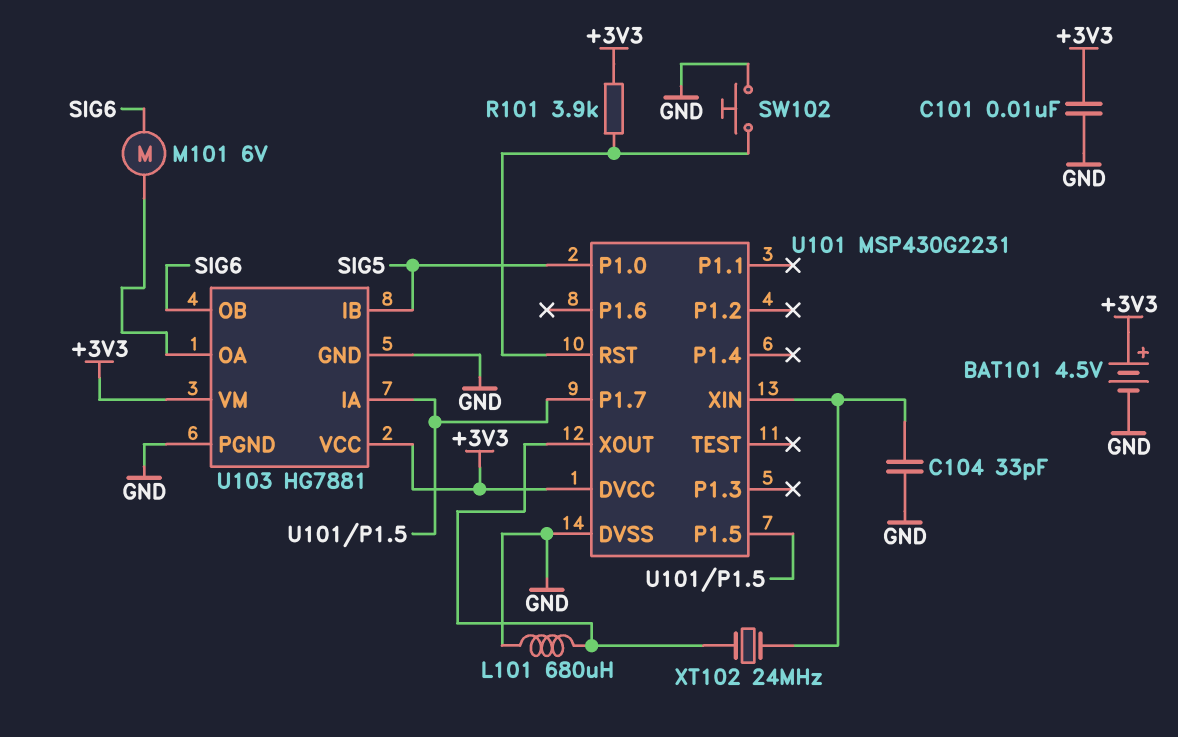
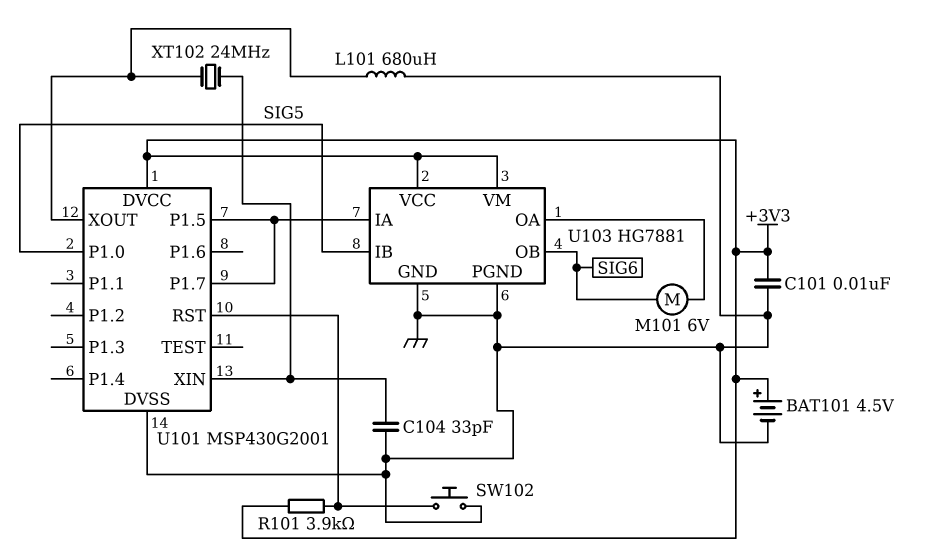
U101: MSP430G2231 -> MSP430G2001

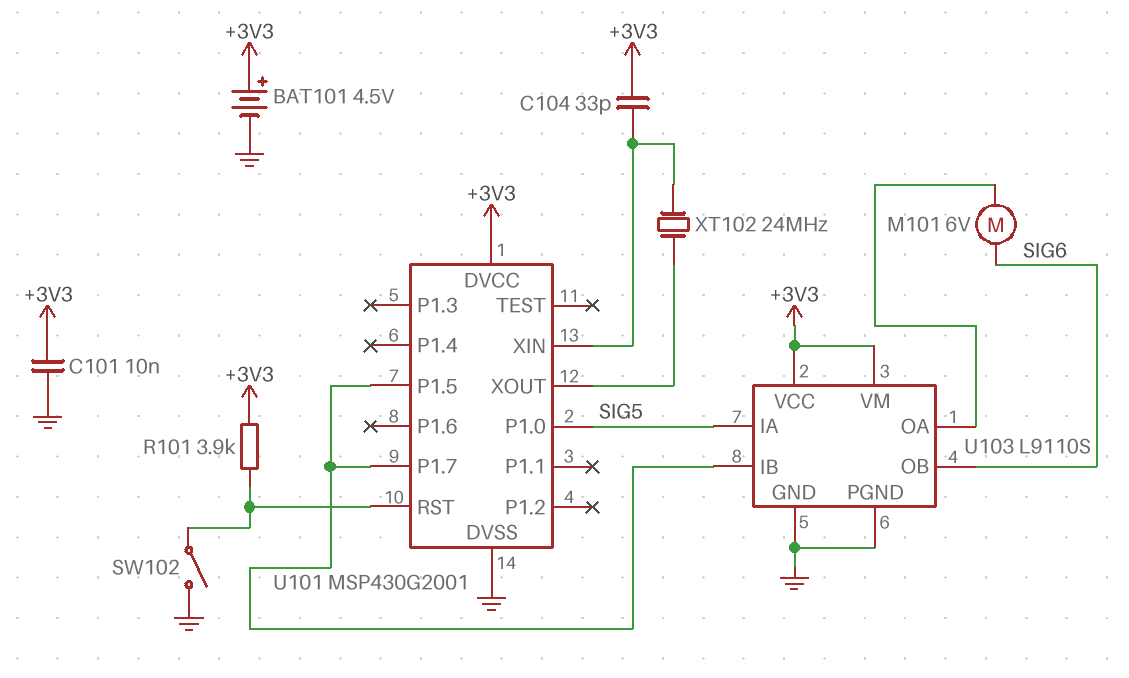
C104: 33pF (GND, U101/XIN) -> 33pF (+3V3, U101/XIN)
L101: 680uH (GND, U101/XOUT) -> none
SW102: button (GND, U101/RST) -> switch (GND, U101/RST)
U103: HG7881 -> L9110S
U103 pin IA: U101/P1.5 -> SIG5
U103 pin IB: SIG5 -> U101/P1.5

